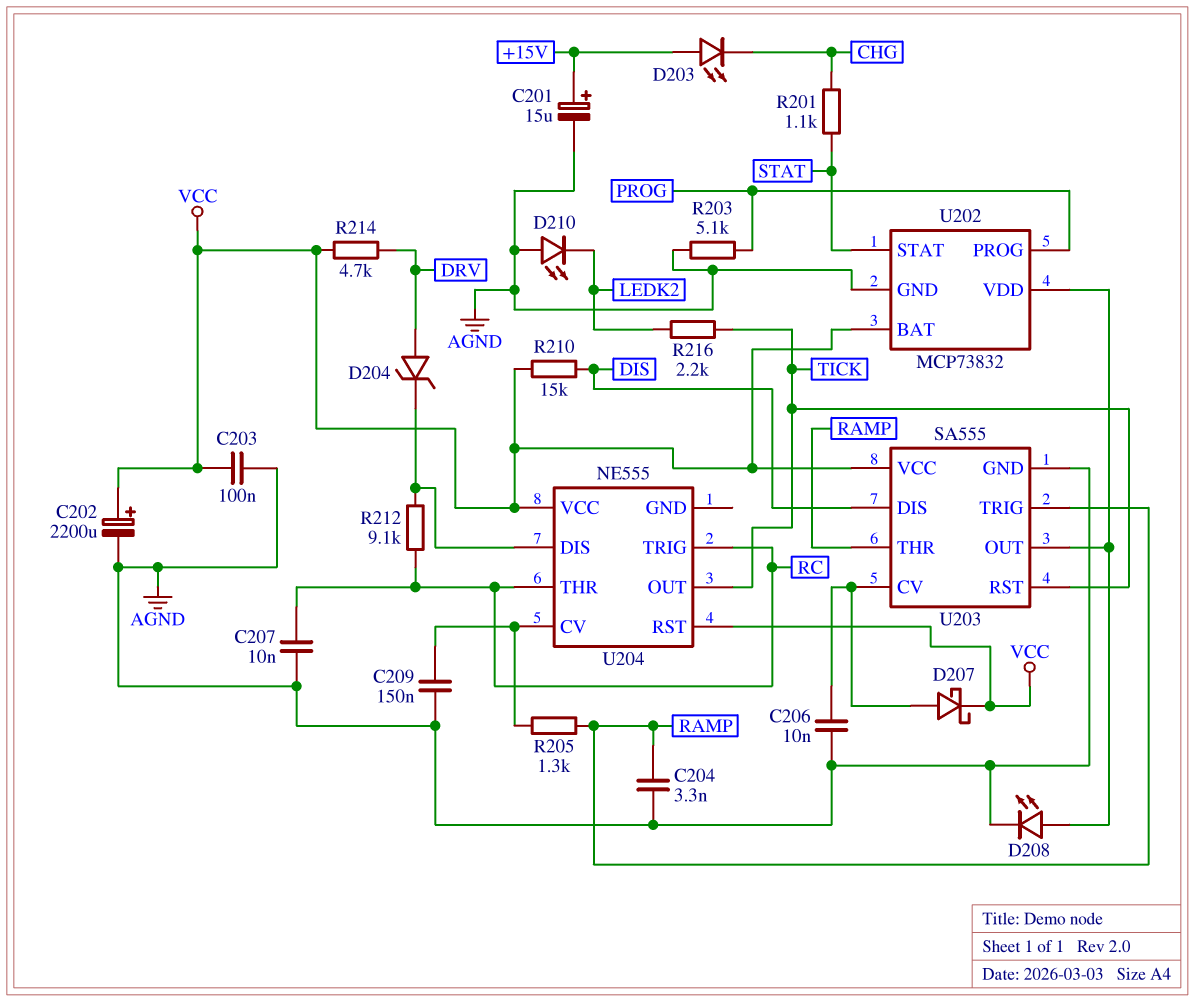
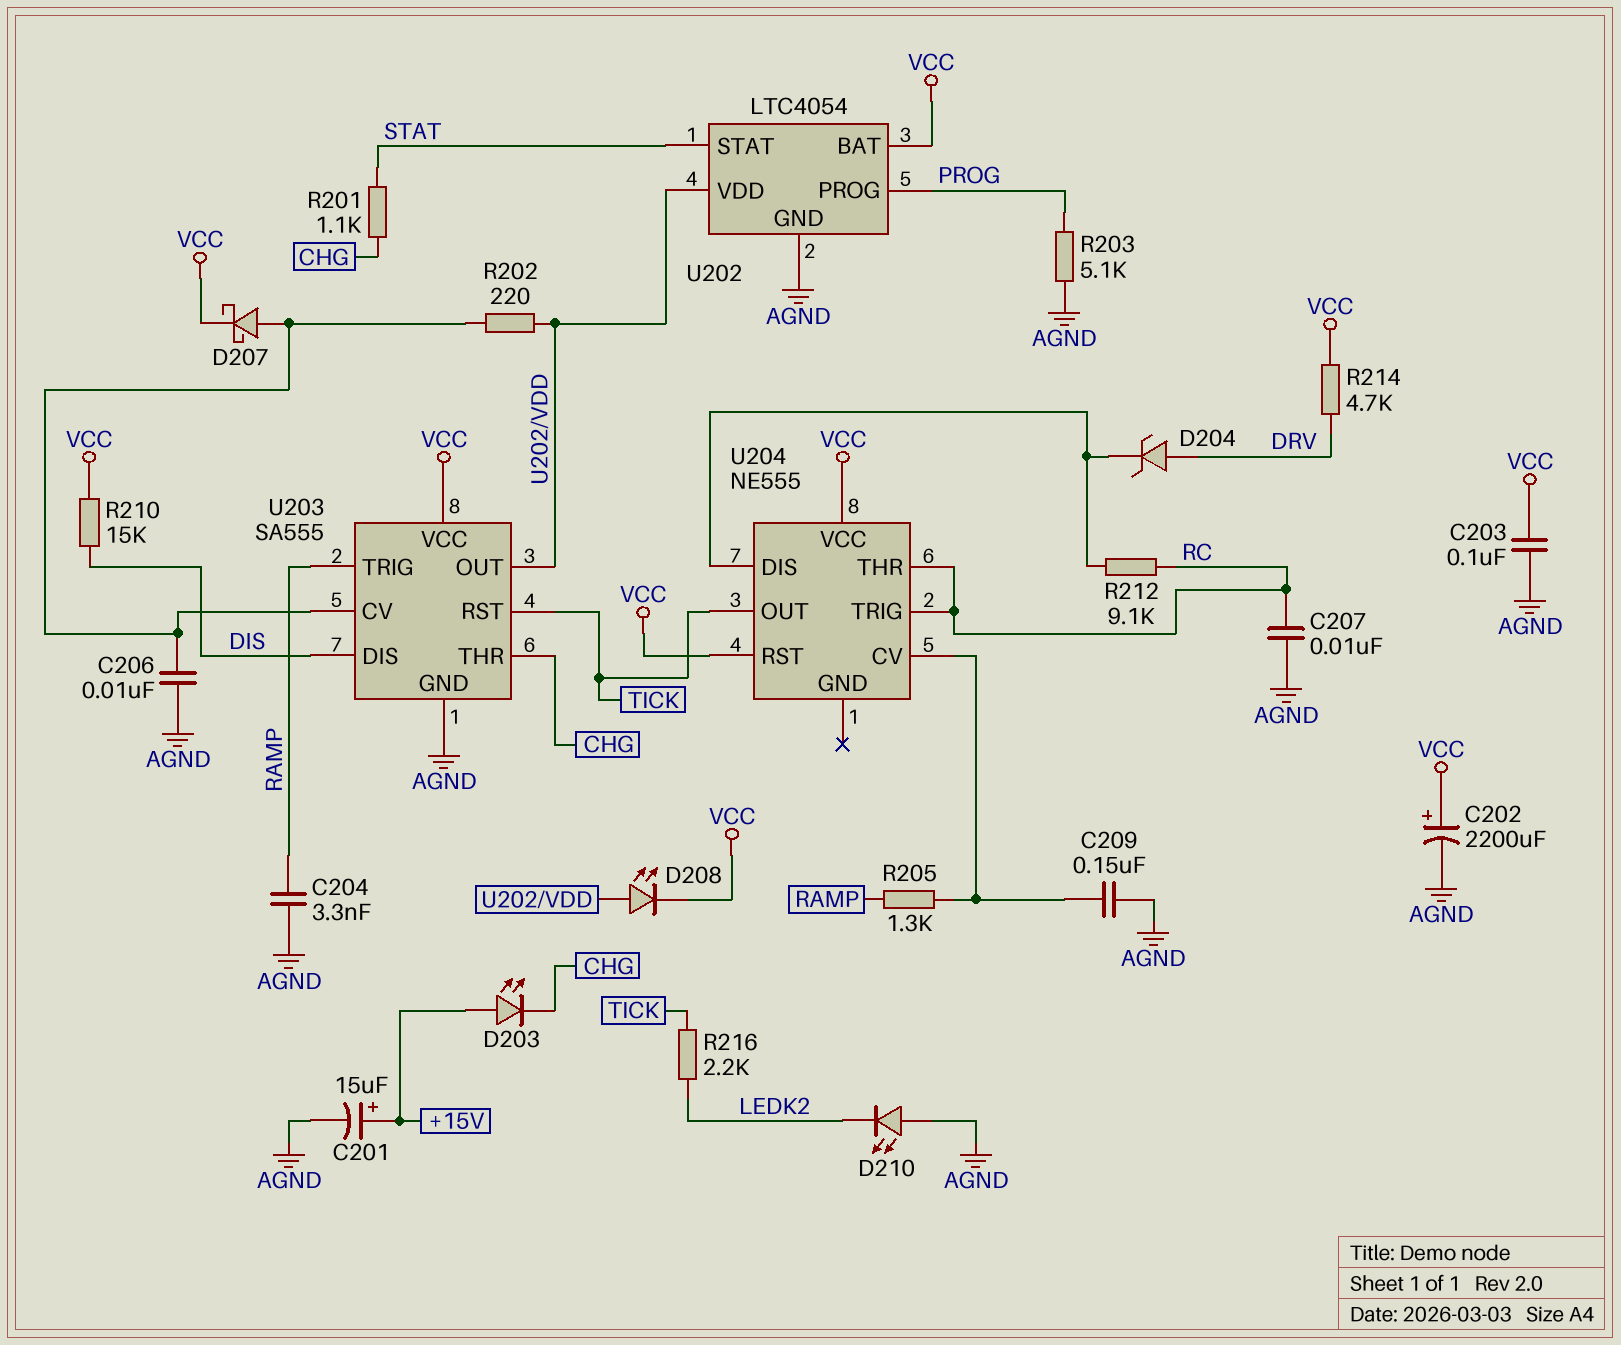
D208: LED (A U202/VDD, K AGND) -> LED (A U202/VDD, K VCC)
R202: none -> 220 (U202/VDD, U203/CV)
U202: MCP73832 -> LTC4054
U203 pin THR: RAMP -> CHG

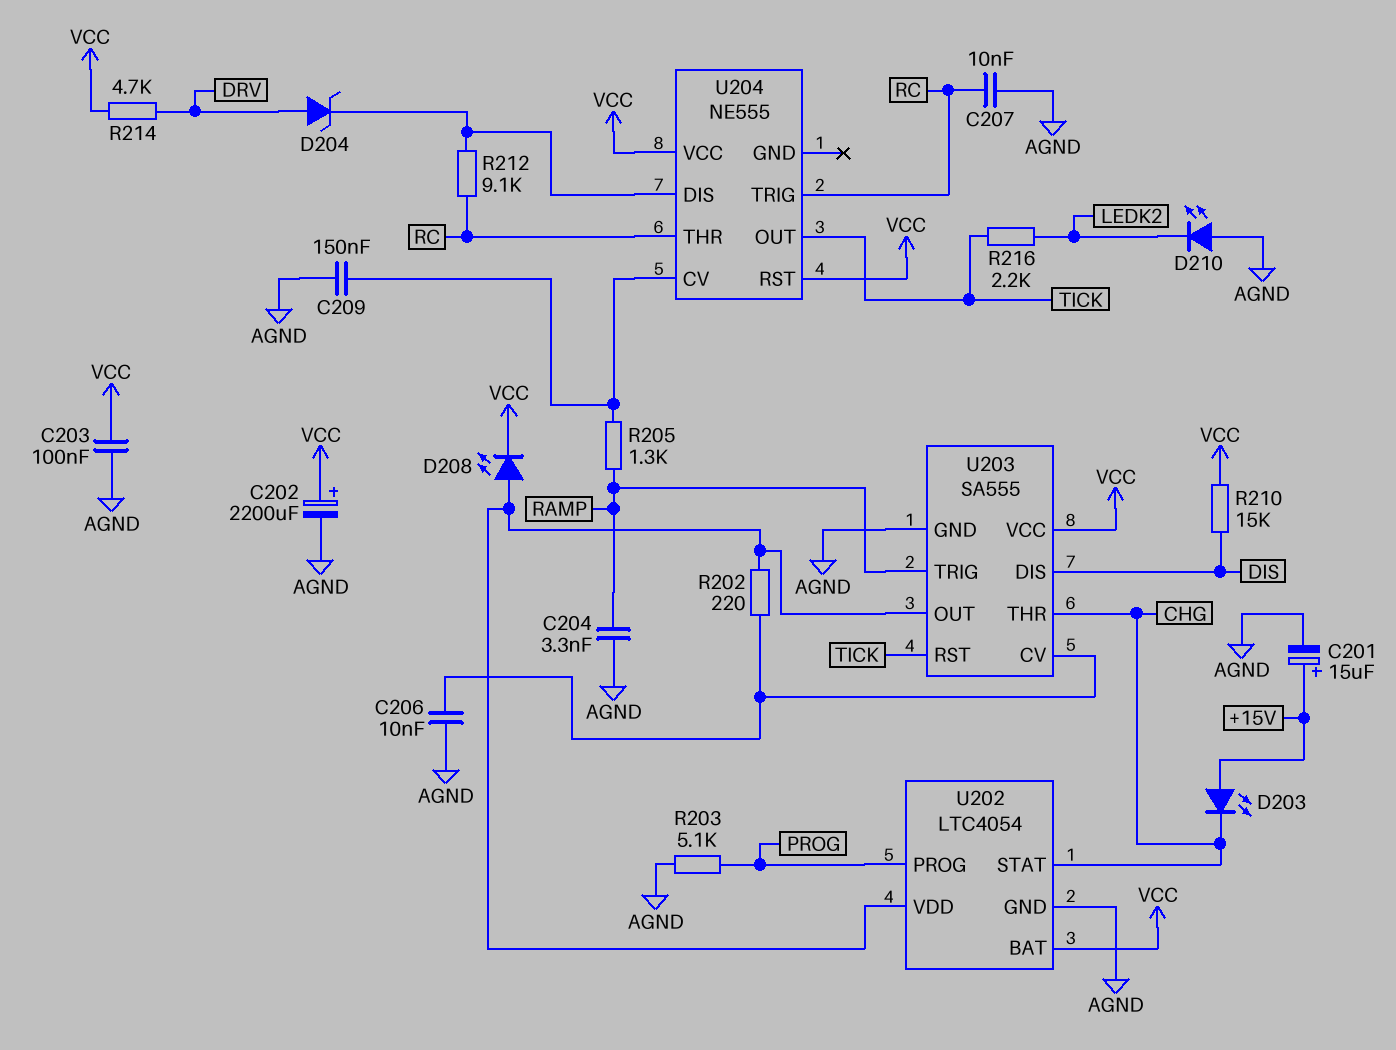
D207: schottky (A U203/CV, K VCC) -> none
R201: 1.1k (CHG, STAT) -> none
U202 pin STAT: STAT -> CHG

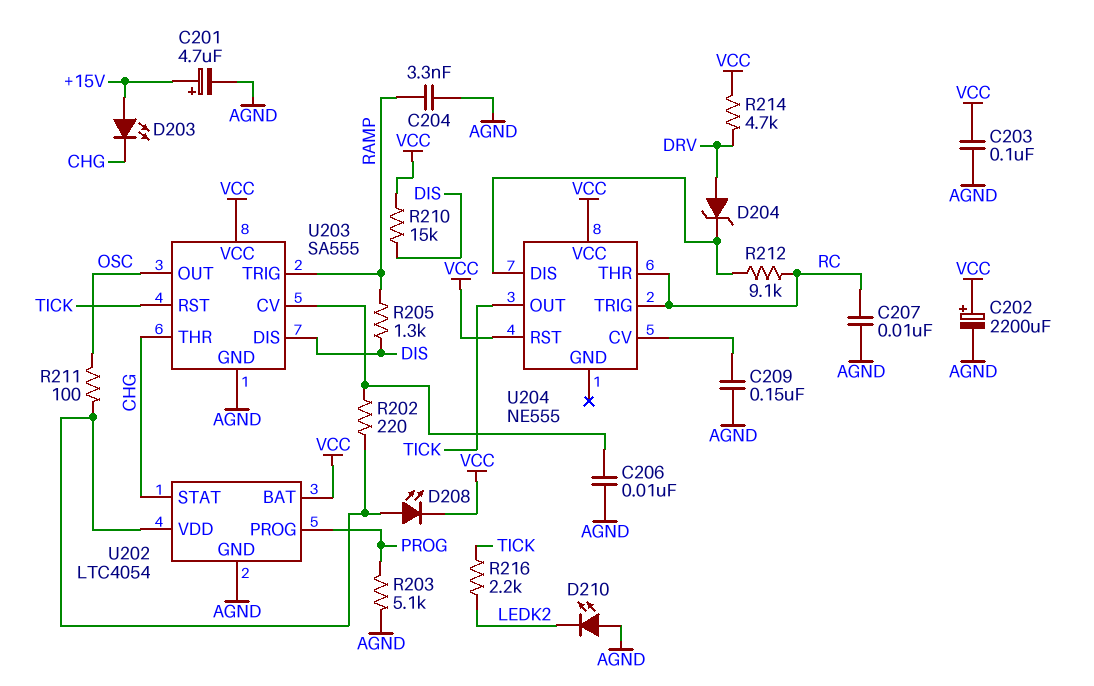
C201: 15uF (plus +15V, minus AGND) -> 4.7uF (plus +15V, minus AGND)
R205: 1.3k (RAMP, U204/CV) -> 1.3k (DIS, RAMP)
R211: none -> 100 (OSC, U202/VDD)
U203 pin OUT: U202/VDD -> OSC

